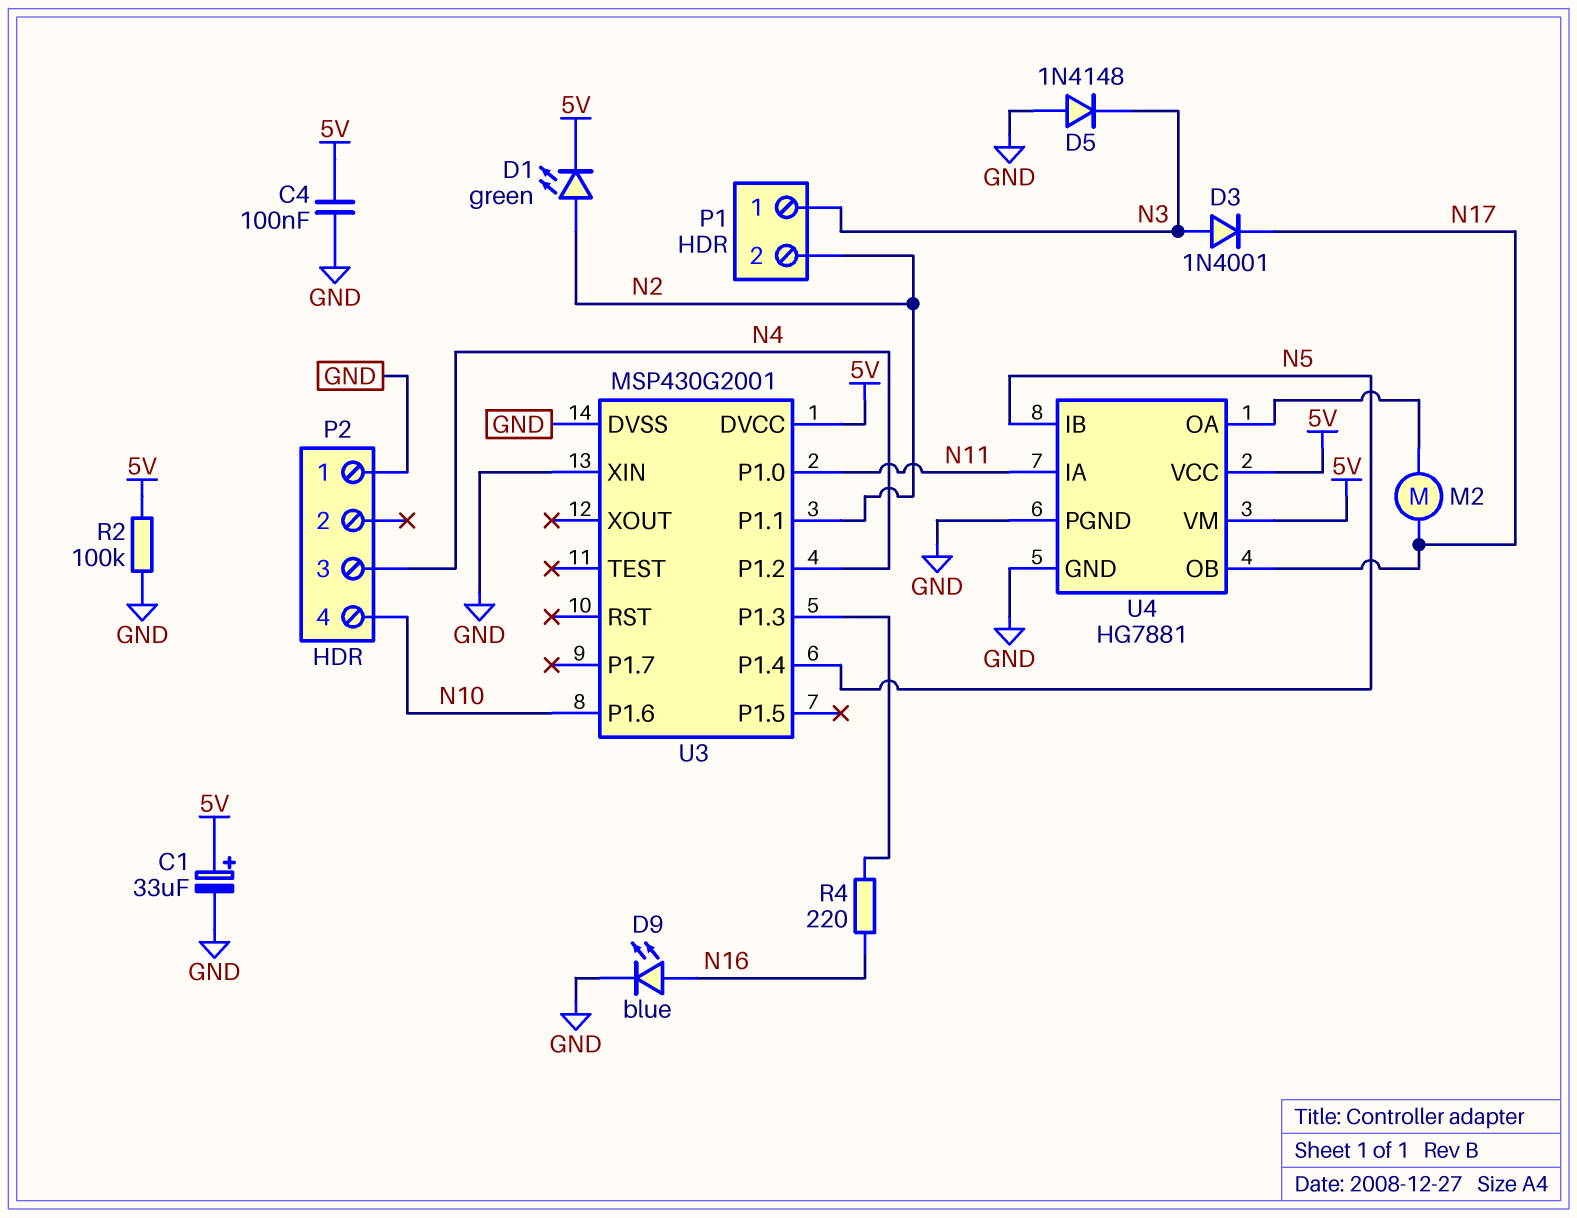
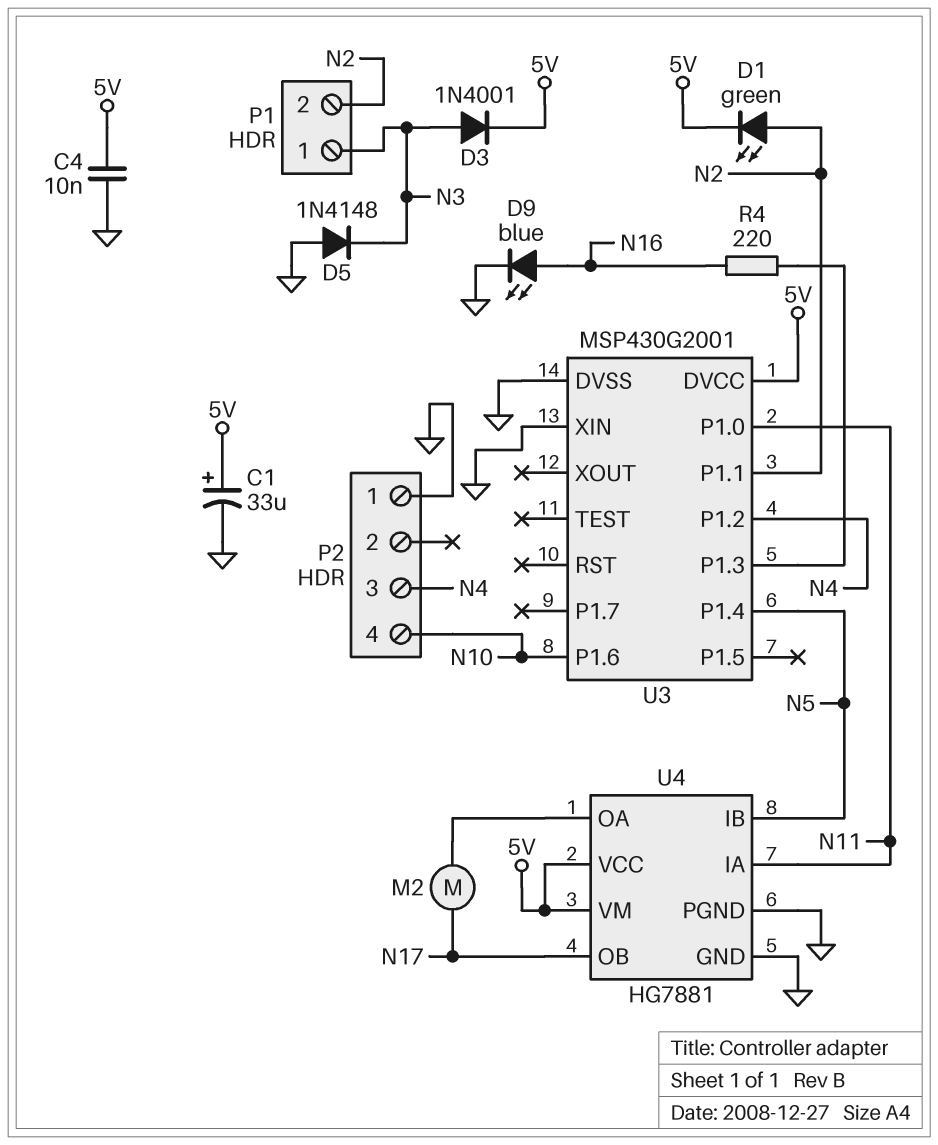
C4: 100nF (5V, GND) -> 10nF (5V, GND)
D3: diode 1N4001 (A N3, K N17) -> diode 1N4001 (A N3, K 5V)
R2: 100k (5V, GND) -> none

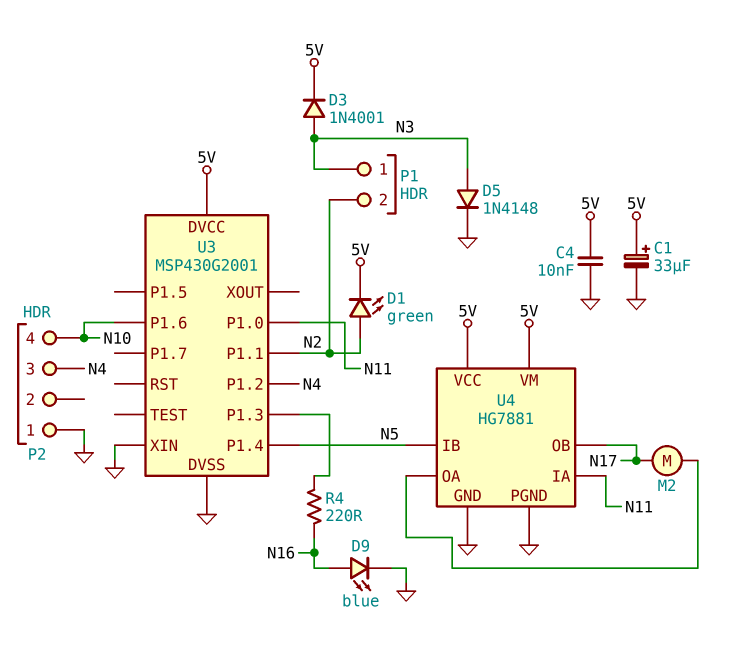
D5: diode 1N4148 (A GND, K N3) -> diode 1N4148 (A N3, K GND)

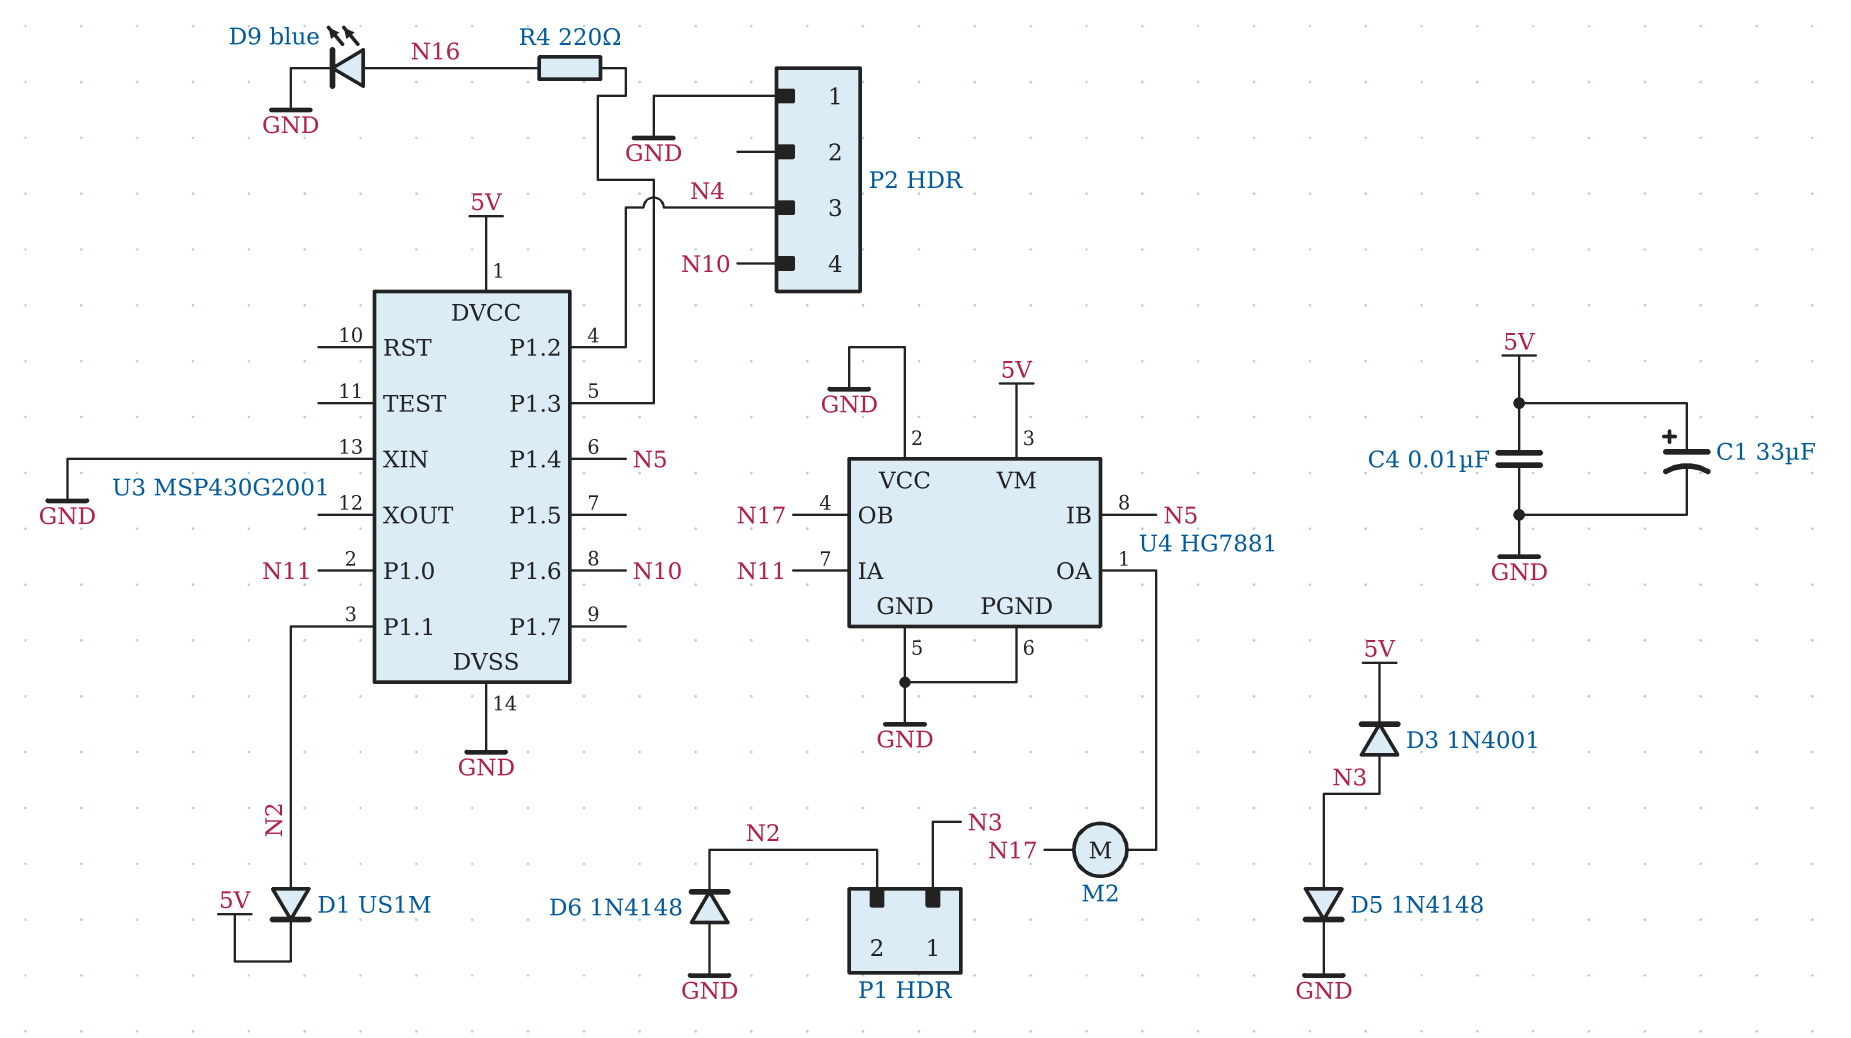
D1: LED green (A N2, K 5V) -> diode US1M (A N2, K 5V)
D6: none -> diode 1N4148 (A GND, K N2)
U4 pin VCC: 5V -> GND

